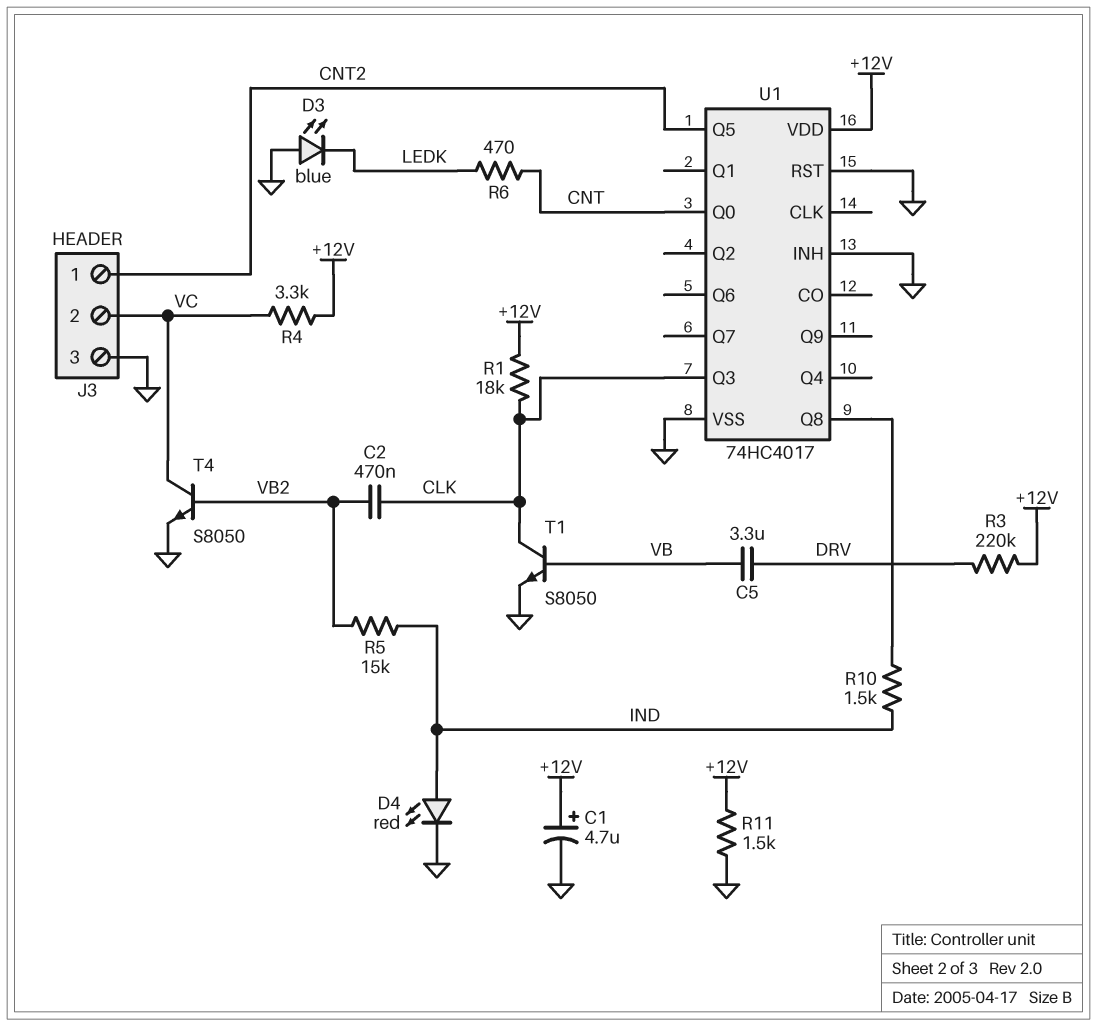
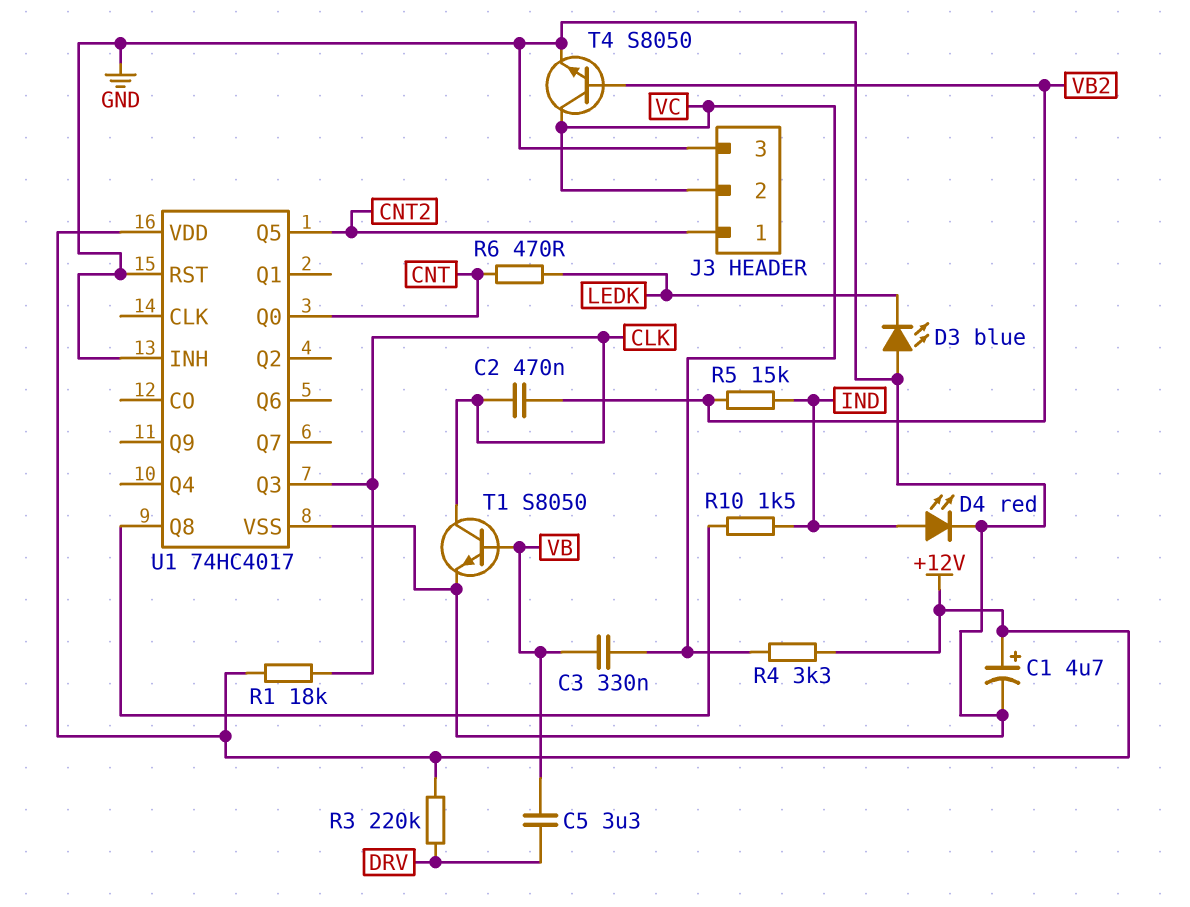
C3: none -> 330nF (VB, VC)
R11: 1.5k (+12V, GND) -> none

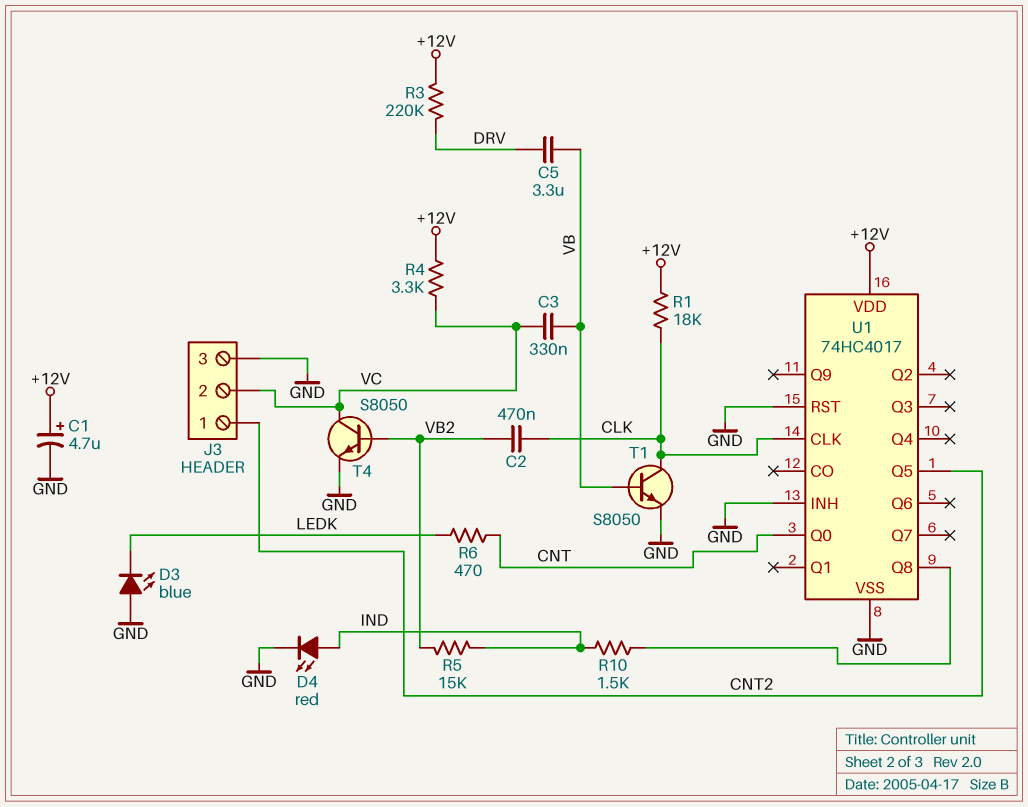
U1 pin CLK: none -> CLK
U1 pin Q3: CLK -> none

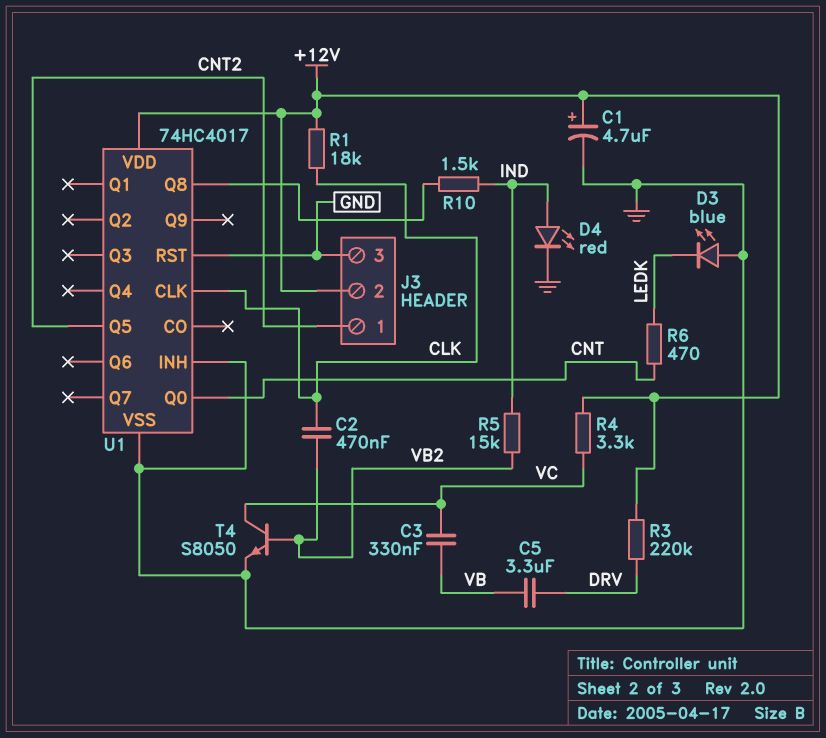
J3 pin 2: VC -> +12V
T1: NPN S8050 (B VB, C CLK, E GND) -> none

